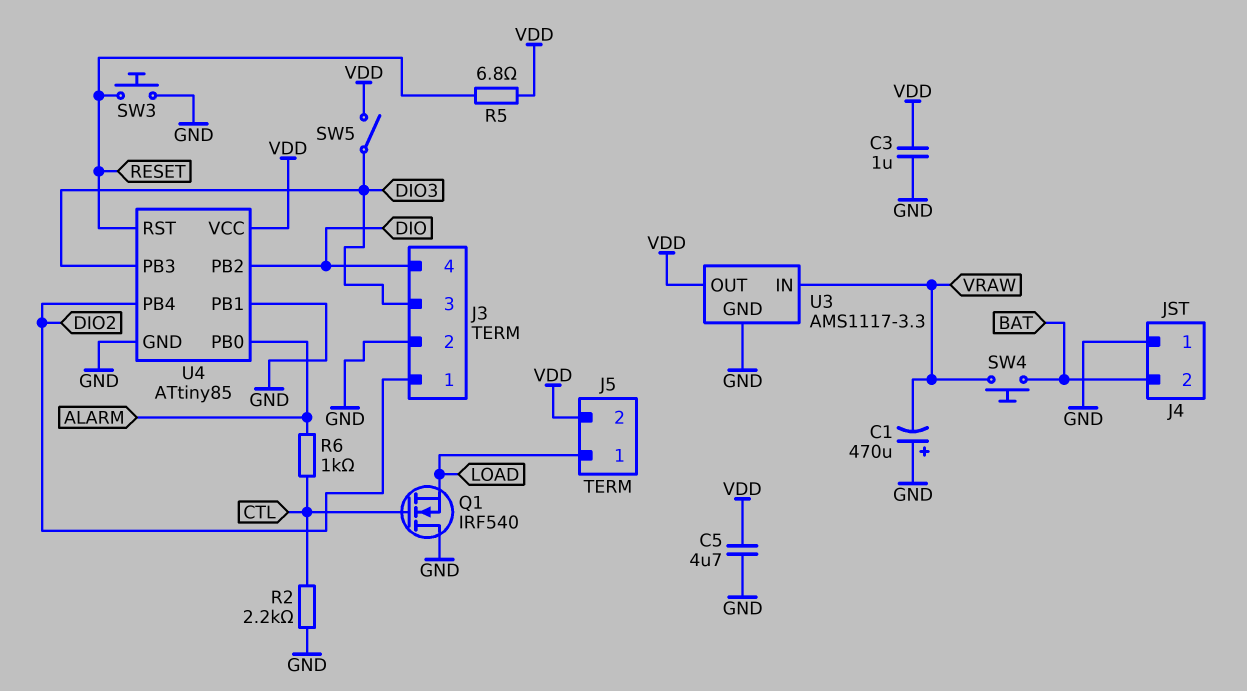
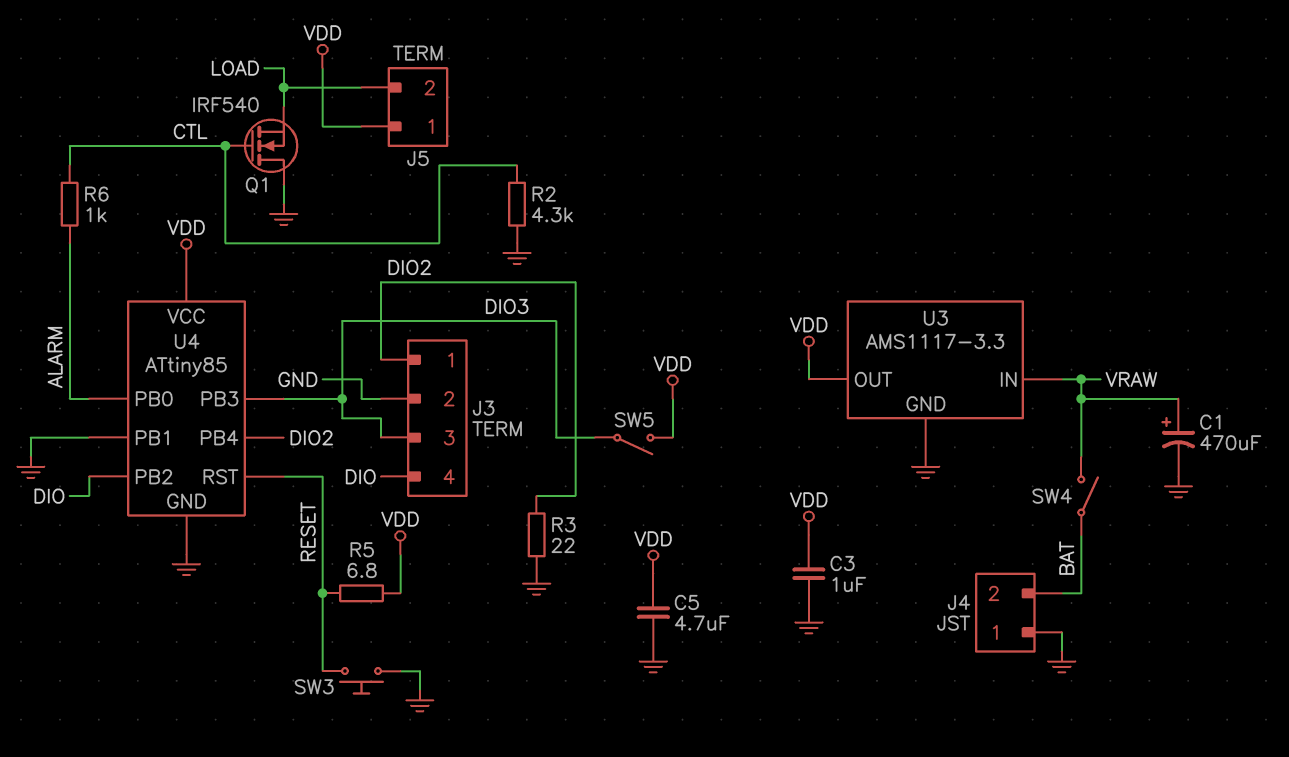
C1: 470uF (plus GND, minus VRAW) -> 470uF (plus VRAW, minus GND)
J5 pin 1: LOAD -> VDD
J5 pin 2: VDD -> LOAD
R2: 2.2k (CTL, GND) -> 4.3k (CTL, GND)
R3: none -> 22 (DIO2, GND)
SW4: button (BAT, VRAW) -> switch (BAT, VRAW)

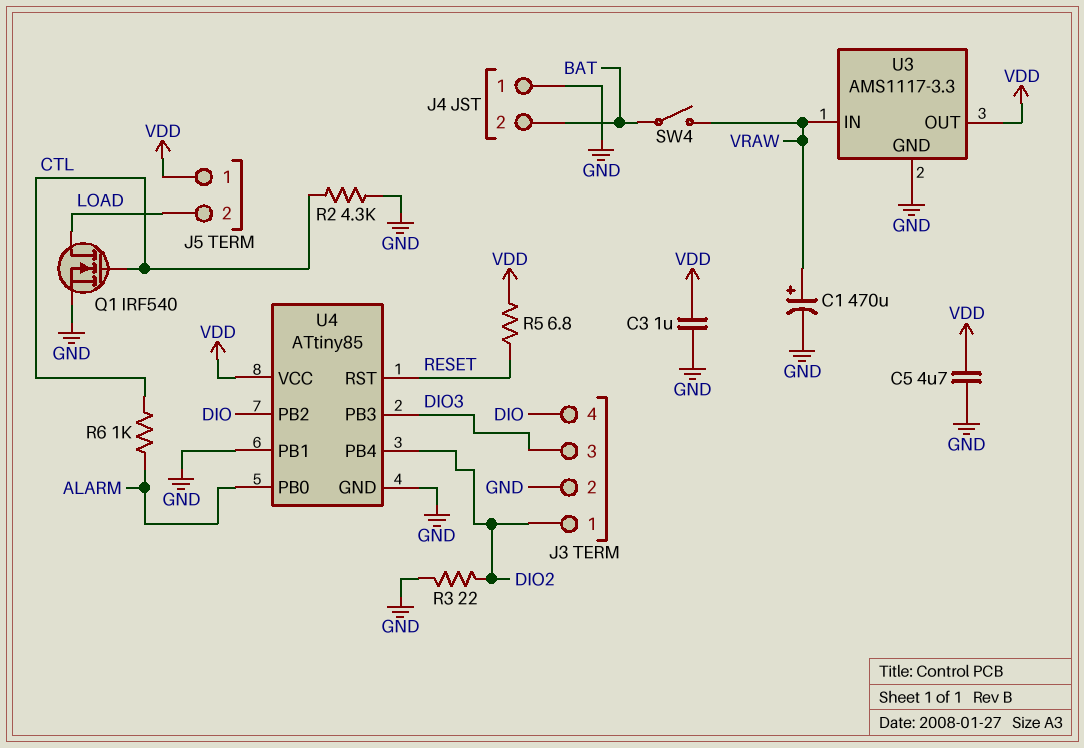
Q1: NMOS IRF540 (G CTL, D GND, S LOAD) -> NMOS IRF540 (G CTL, D LOAD, S GND)
SW3: button (GND, RESET) -> none
SW5: switch (DIO3, VDD) -> none

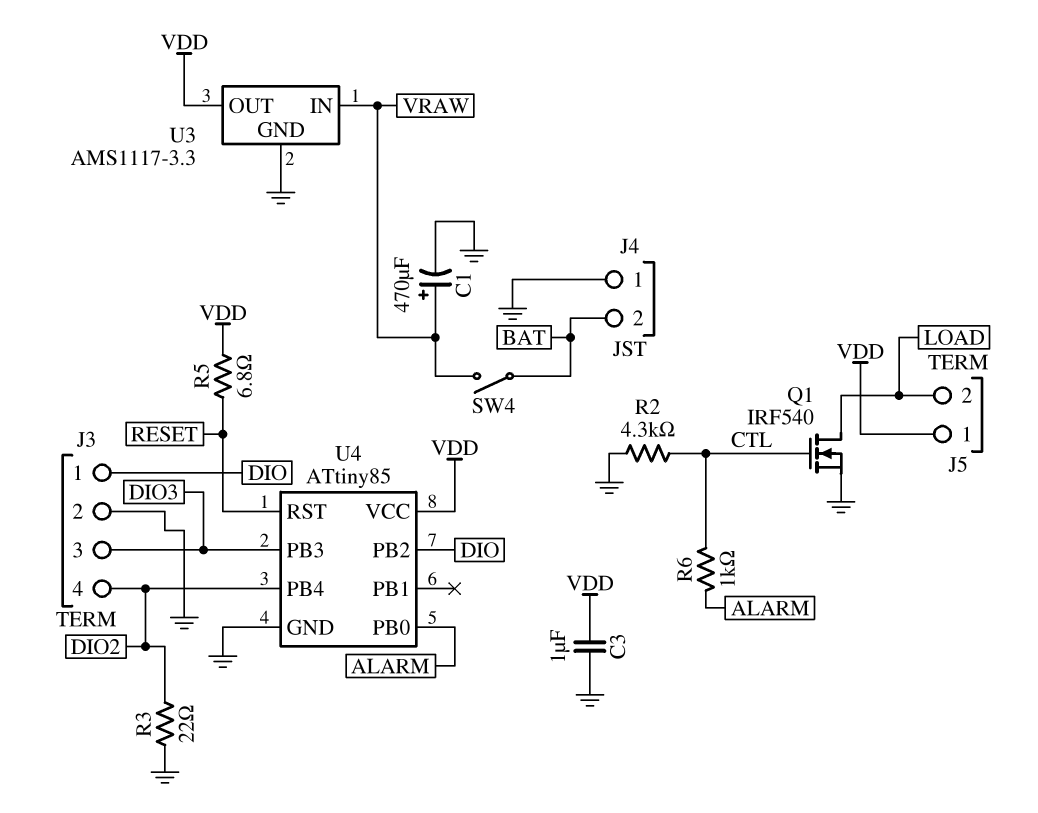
C5: 4.7uF (GND, VDD) -> none
J3 pin 1: DIO2 -> DIO
J3 pin 4: DIO -> DIO2
U4 pin PB1: GND -> none

